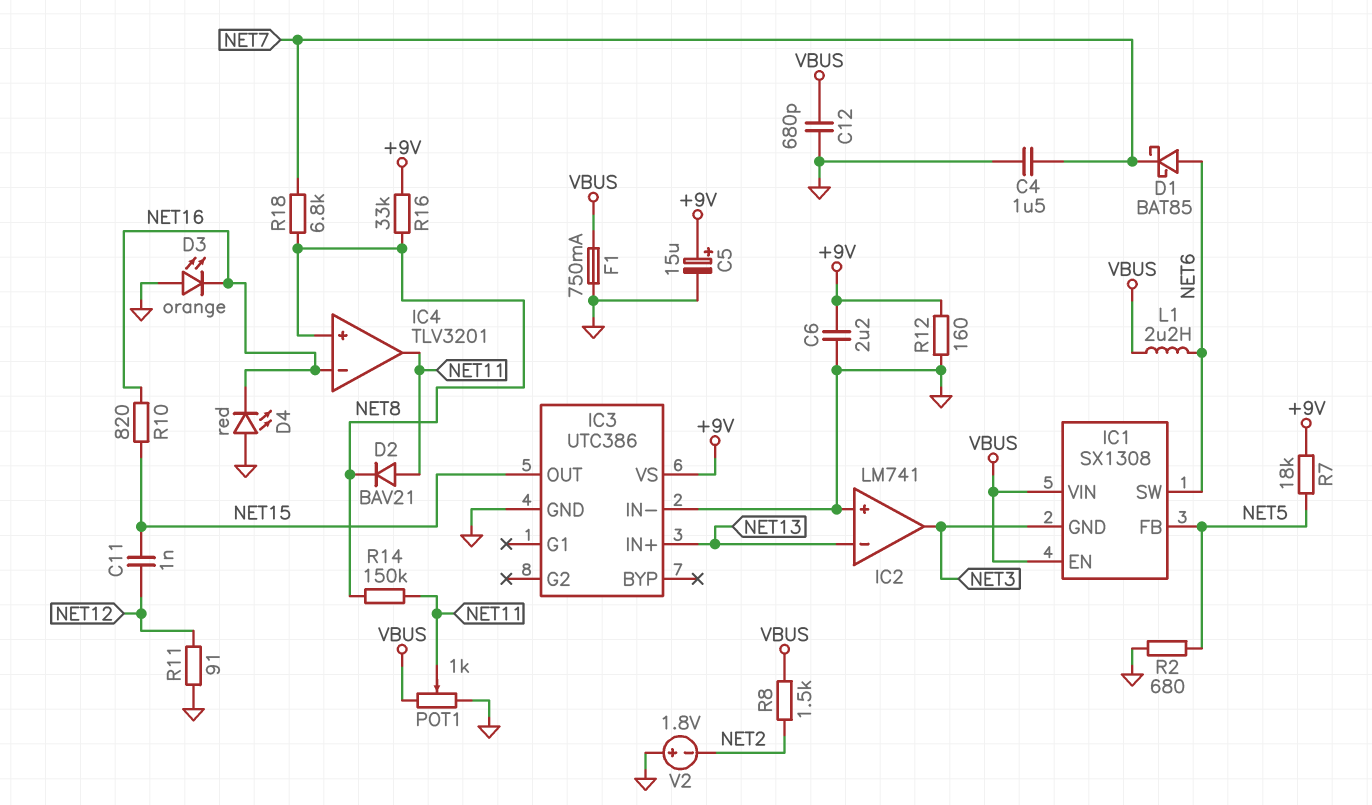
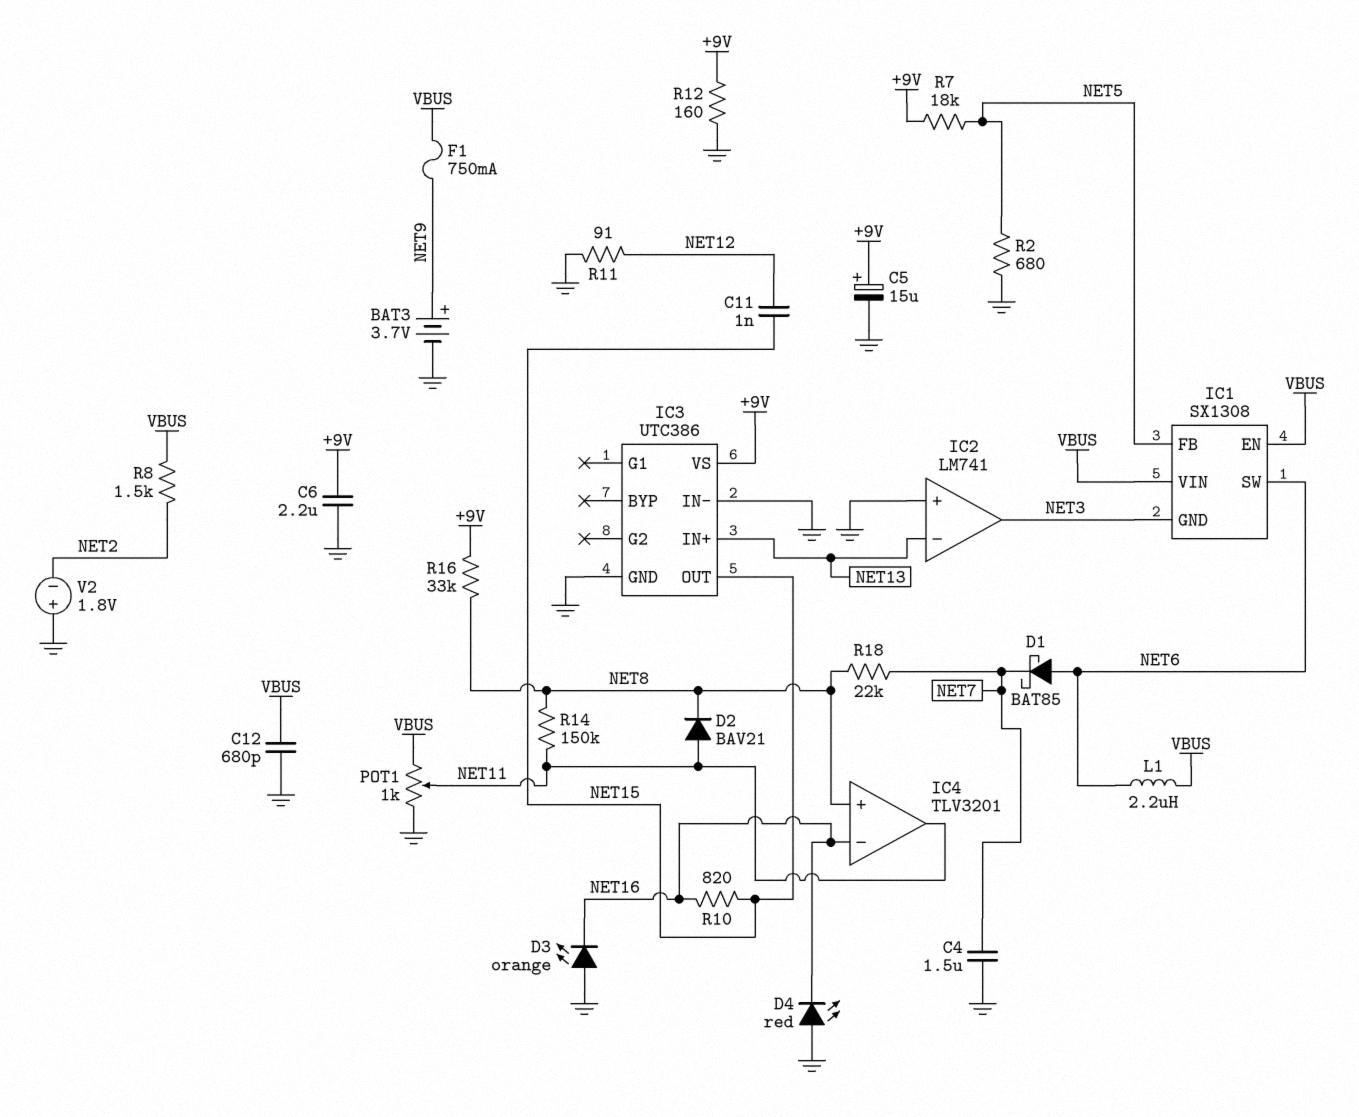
BAT3: none -> 3.7V (plus NET9, minus GND)
F1: 750mA (GND, VBUS) -> 750mA (NET9, VBUS)
R18: 6.8k (NET7, NET8) -> 22k (NET7, NET8)

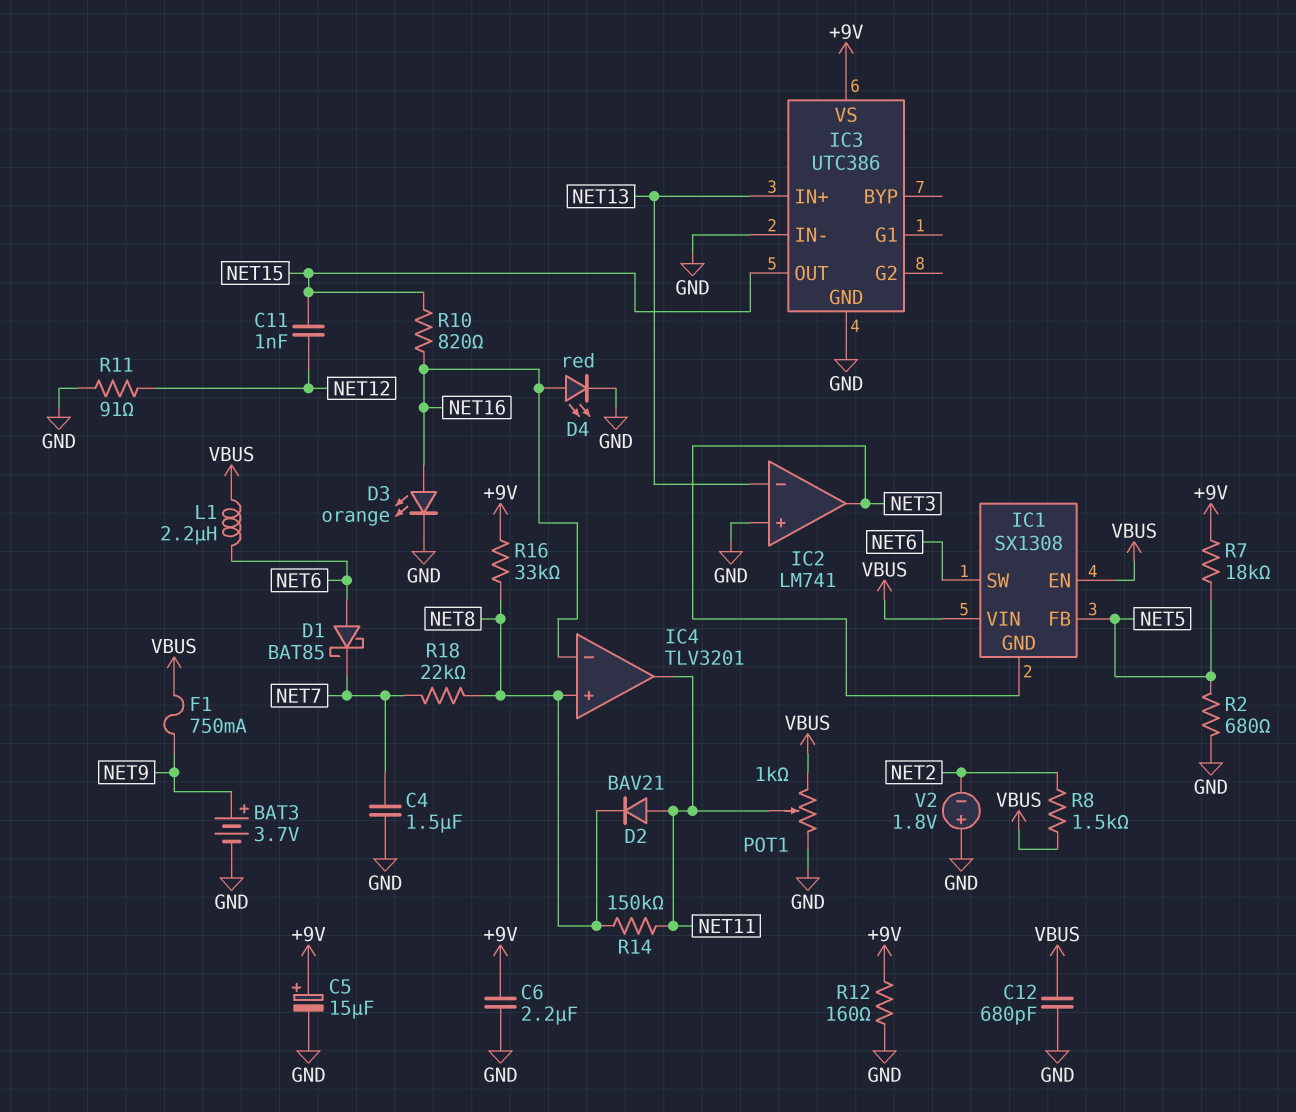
D3: LED orange (A GND, K NET16) -> LED orange (A NET16, K GND)
D4: LED red (A GND, K NET16) -> LED red (A NET16, K GND)

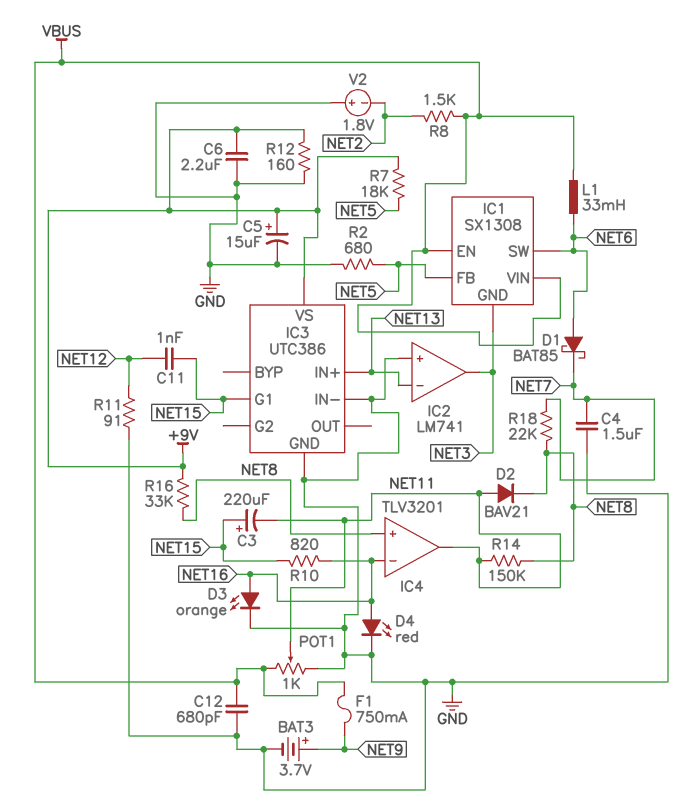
C3: none -> 220uF (plus NET15, minus NET11)
IC3 pin G1: none -> NET15
IC3 pin OUT: NET15 -> none
L1: 2.2uH (NET6, VBUS) -> 33mH (NET6, VBUS)

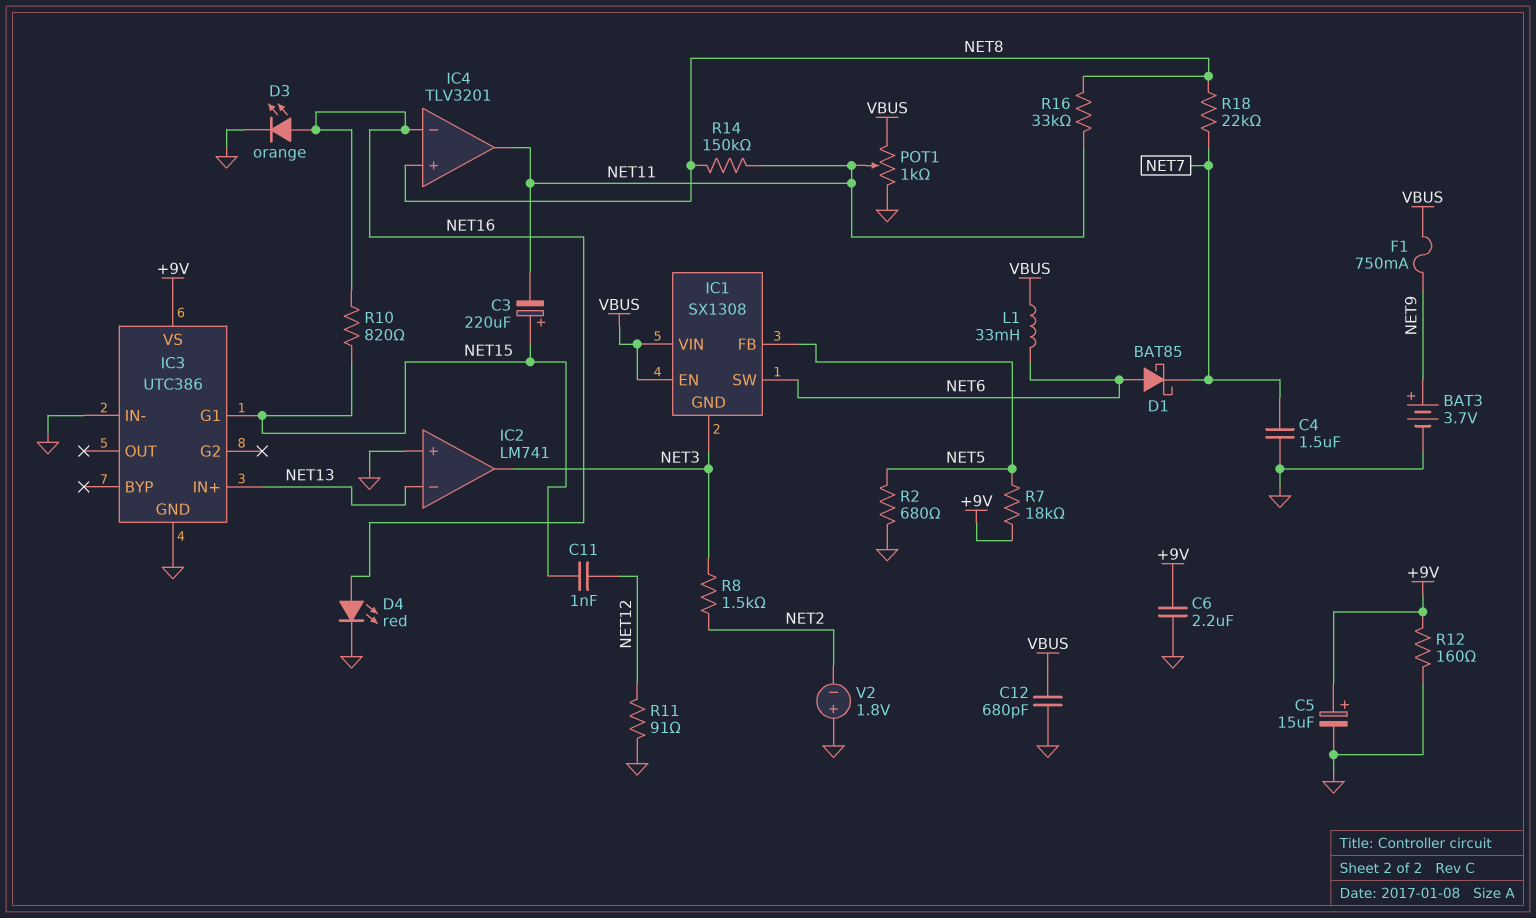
D2: diode BAV21 (A NET11, K NET8) -> none
R8: 1.5k (NET2, VBUS) -> 1.5k (NET2, NET3)
R16: 33k (+9V, NET8) -> 33k (NET8, NET11)

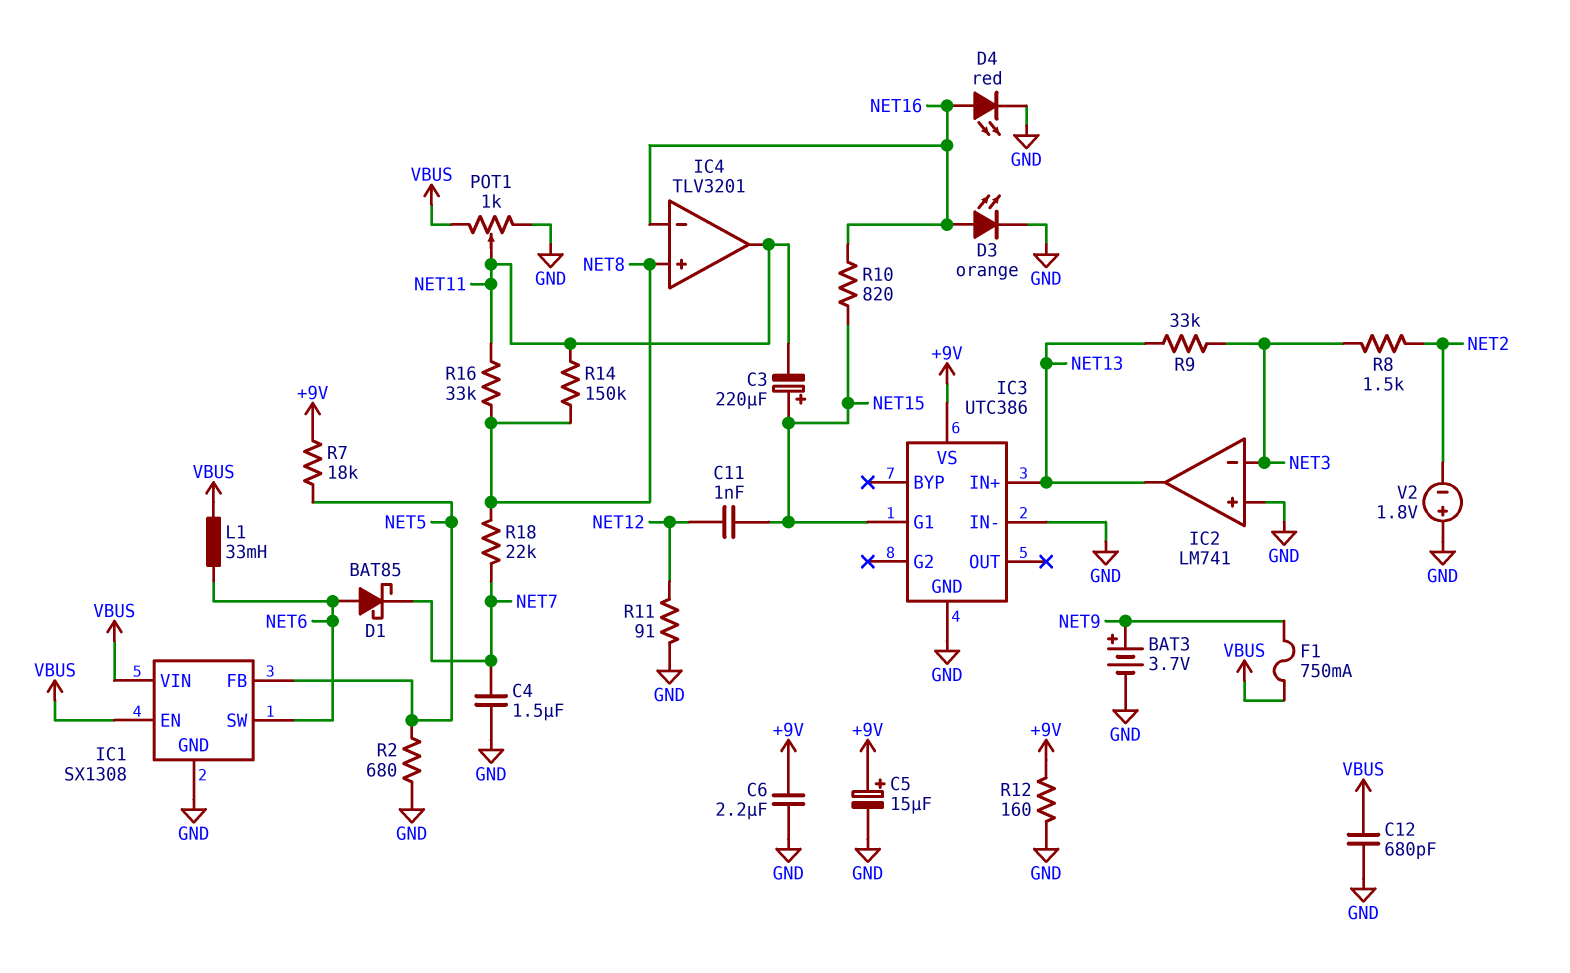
IC1 pin GND: NET3 -> GND
IC2 pin in-: NET13 -> NET3
IC2 pin out: NET3 -> NET13
R9: none -> 33k (NET3, NET13)

